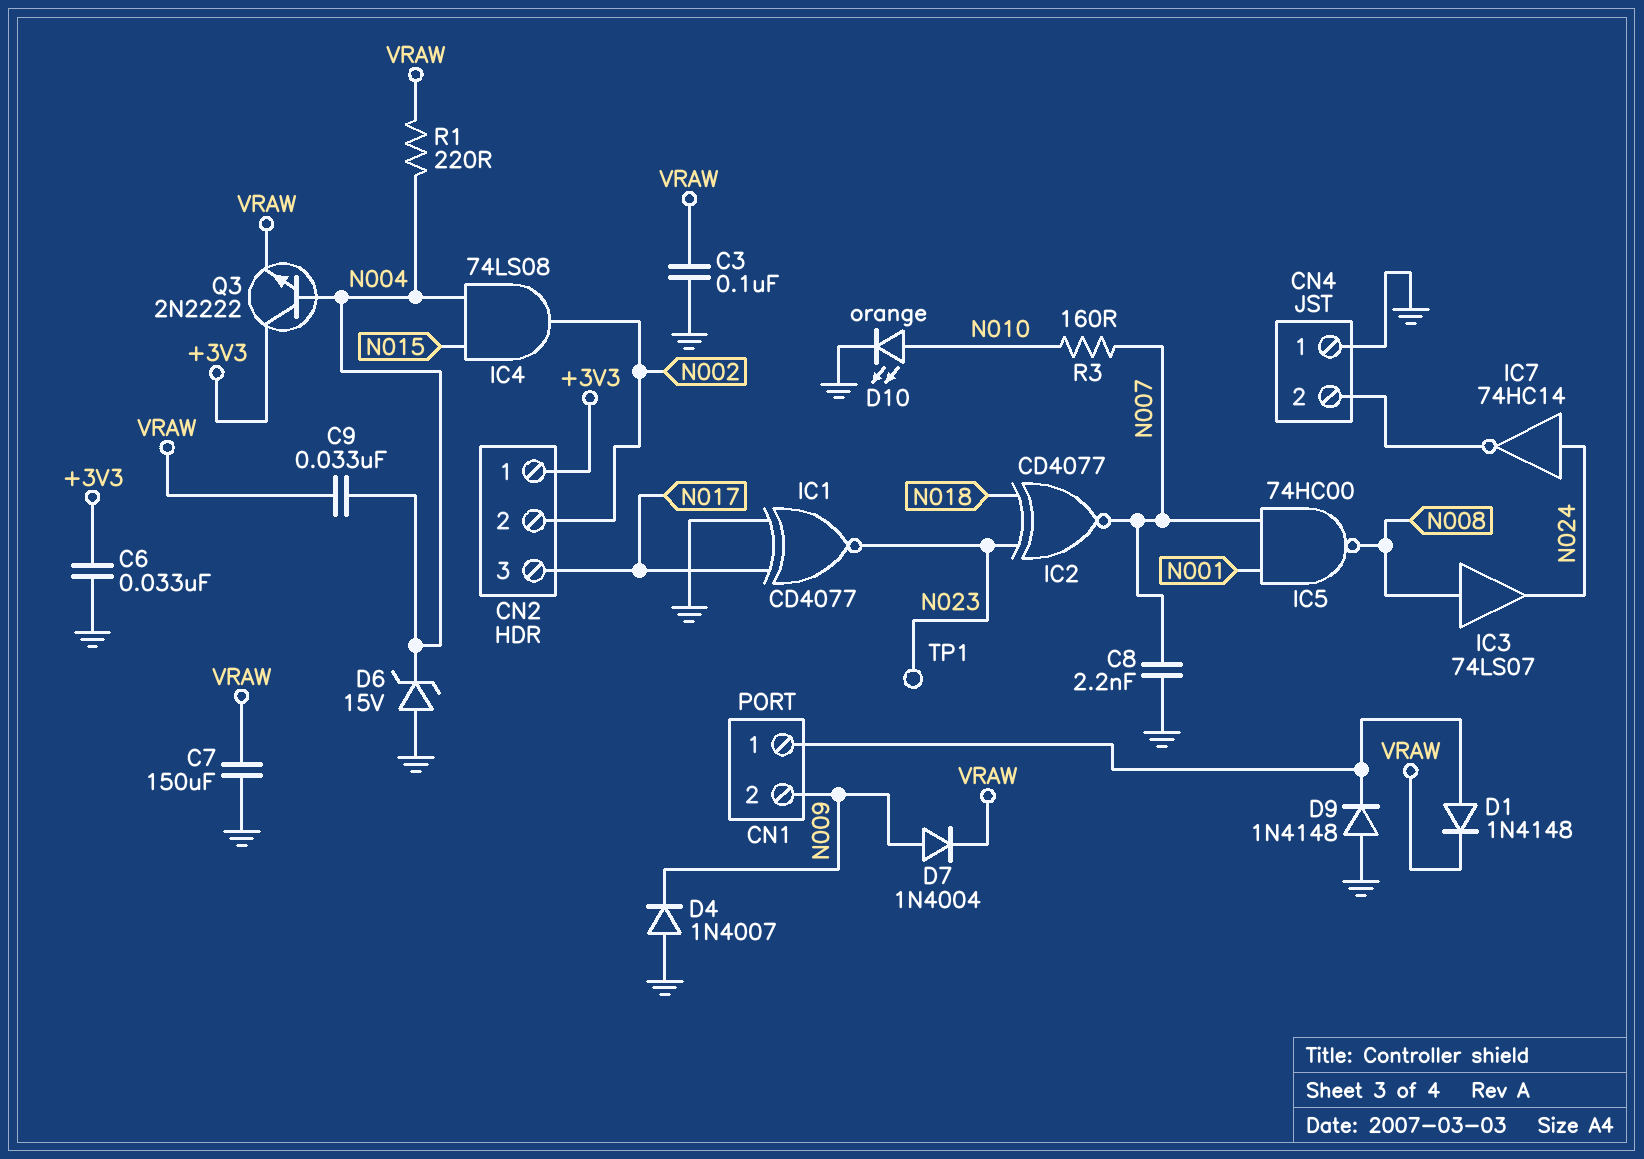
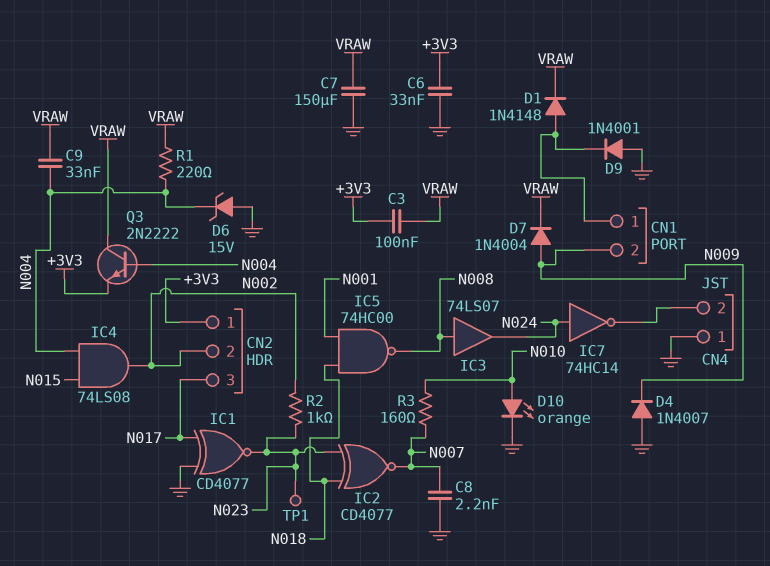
C3: 100nF (GND, VRAW) -> 100nF (+3V3, VRAW)
D9: diode 1N4148 (A GND, K CN1/1) -> diode 1N4001 (A GND, K CN1/1)
IC5: NAND 74HC00 (in N001, in N007, out N008) -> NAND 74HC00 (in N001, in N018, out N008)
Q3: NPN 2N2222 (B N004, C +3V3, E VRAW) -> NPN 2N2222 (B N004, C VRAW, E +3V3)
R2: none -> 1k (N002, N023)

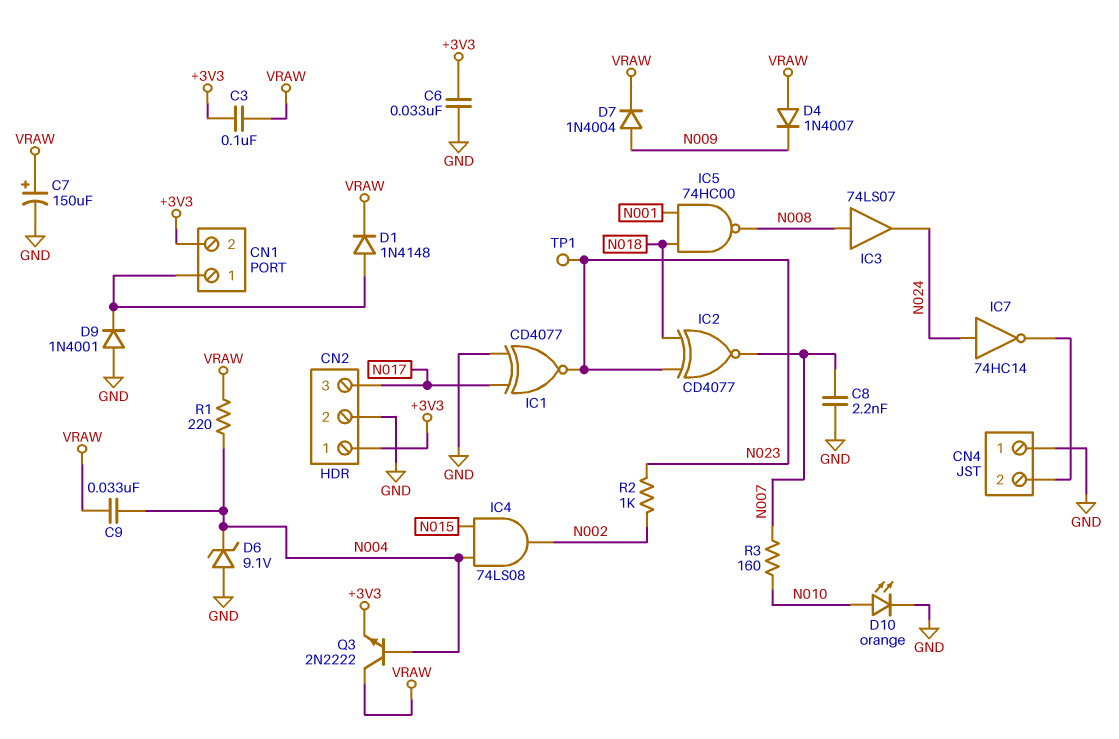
C7: 150uF (GND, VRAW) -> 150uF (plus VRAW, minus GND)
CN1 pin 2: N009 -> +3V3
CN2 pin 2: N002 -> GND
D4: diode 1N4007 (A GND, K N009) -> diode 1N4007 (A VRAW, K N009)
D6: zener 15V (A GND, K N004) -> zener 9.1V (A GND, K N004)

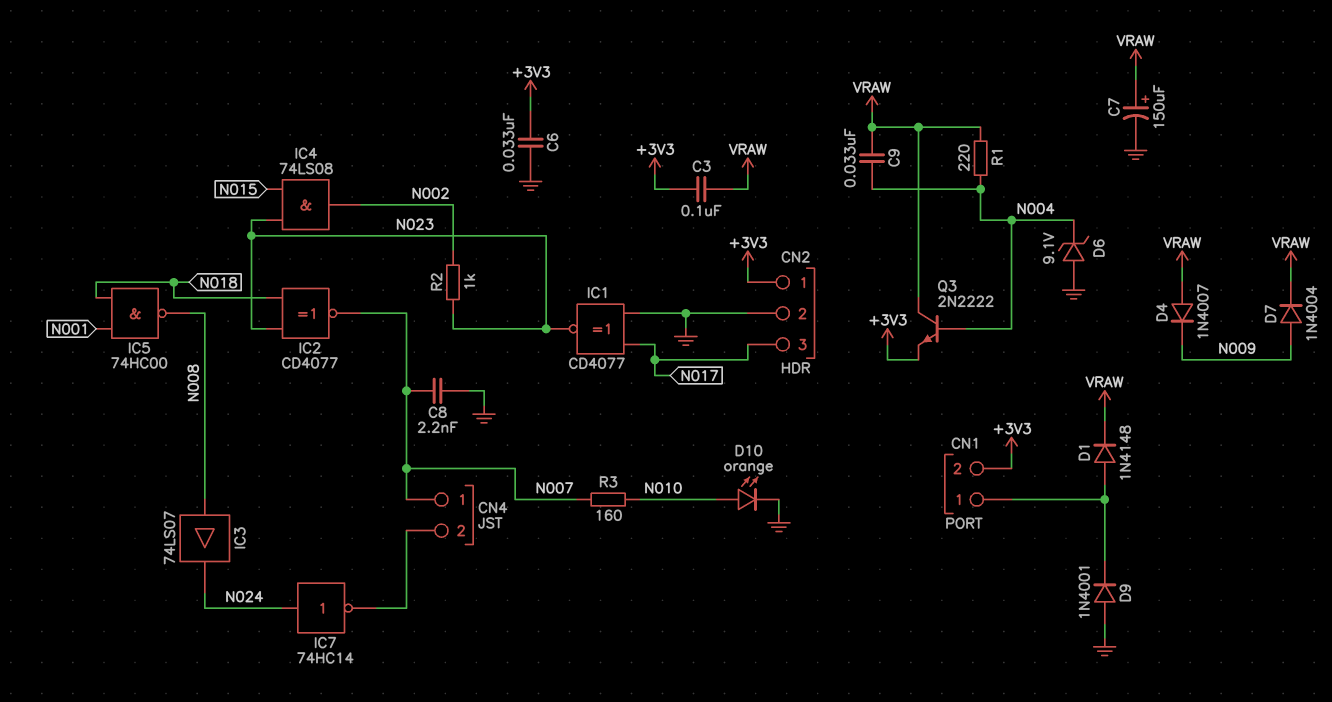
CN4 pin 1: GND -> N007
IC4: AND 74LS08 (in N004, in N015, out N002) -> AND 74LS08 (in N015, in N023, out N002)
TP1: test point (N023) -> none

